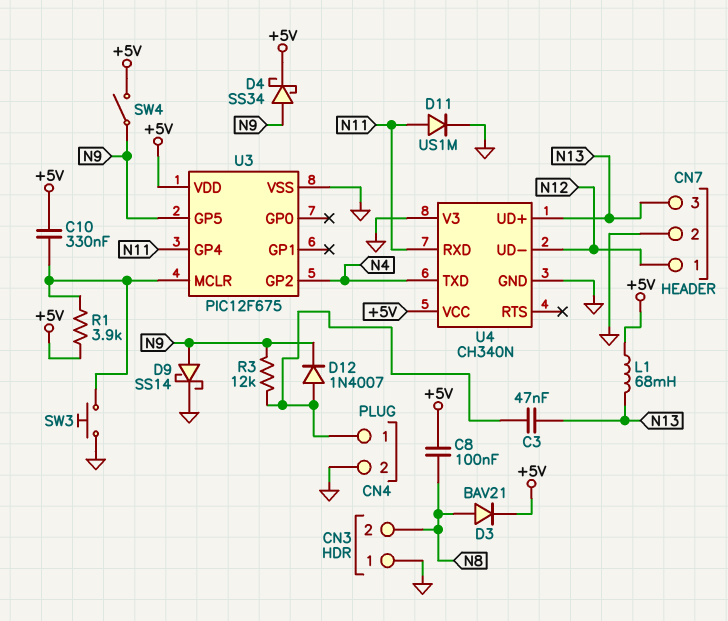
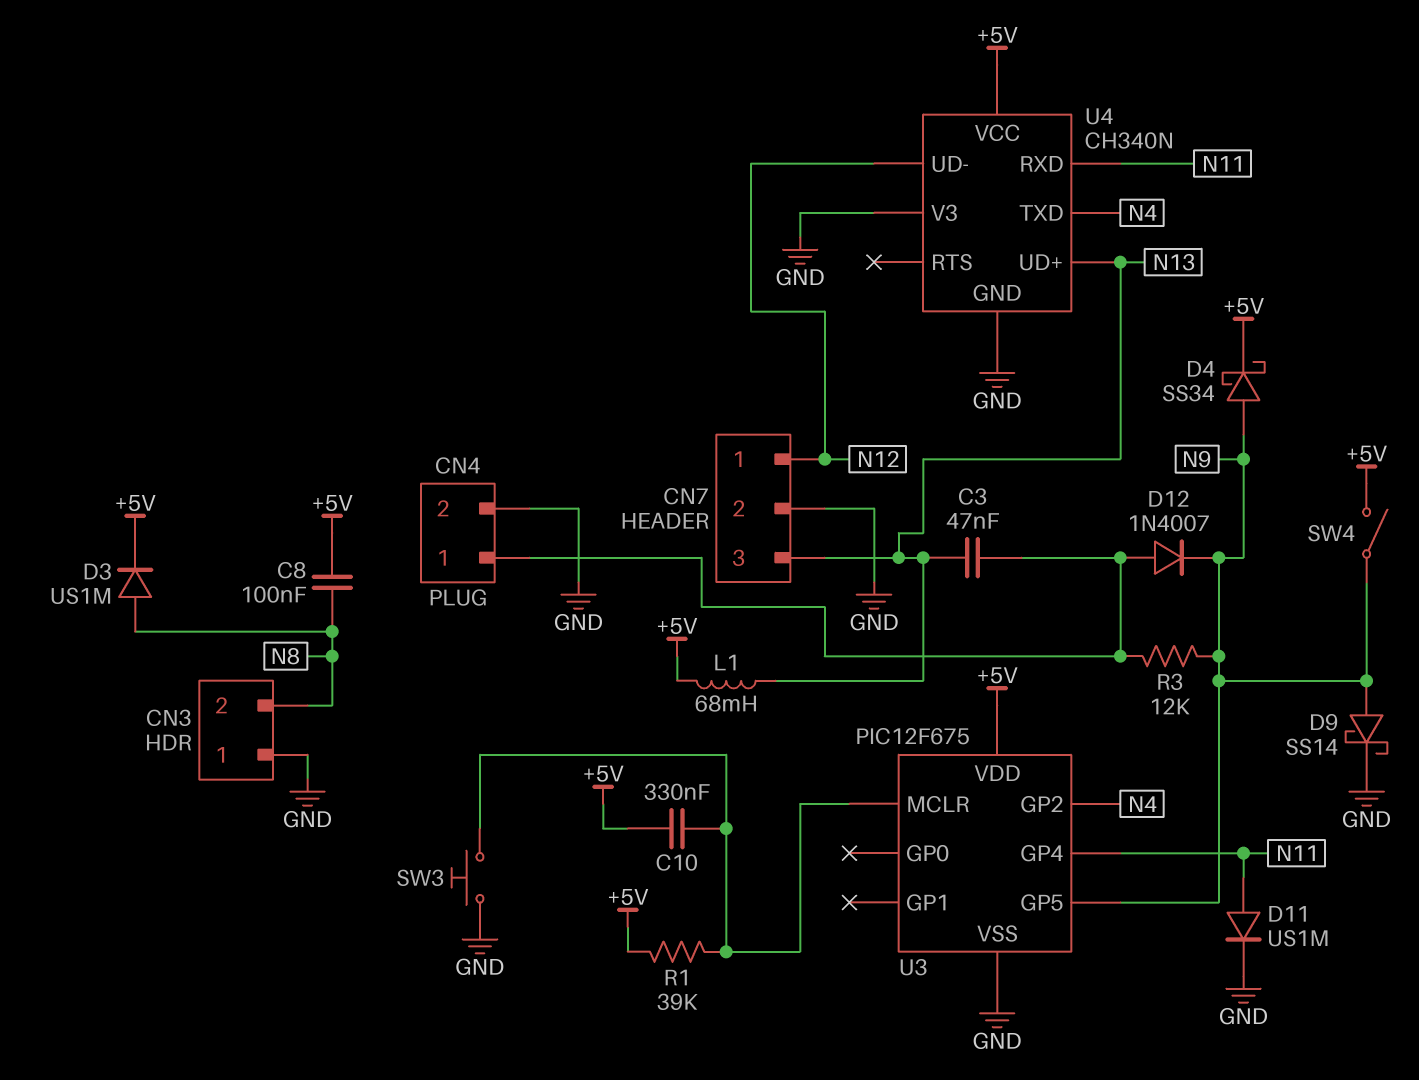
D3: diode BAV21 (A N8, K +5V) -> diode US1M (A N8, K +5V)
R1: 3.9k (+5V, U3/MCLR) -> 39k (+5V, U3/MCLR)

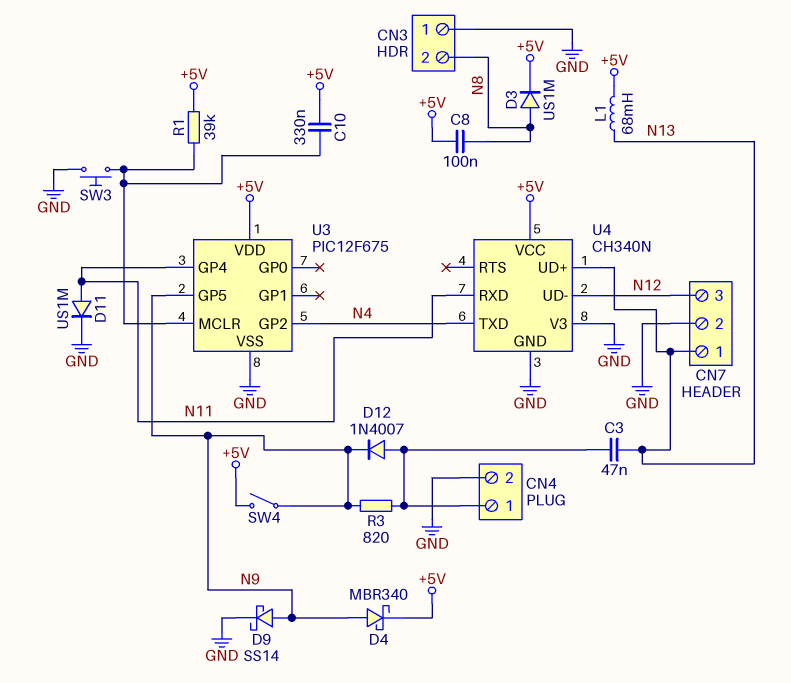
CN7 pin 1: N12 -> N13
CN7 pin 3: N13 -> N12
D4: schottky SS34 (A N9, K +5V) -> schottky MBR340 (A N9, K +5V)
R3: 12k (CN4/1, N9) -> 820 (CN4/1, N9)

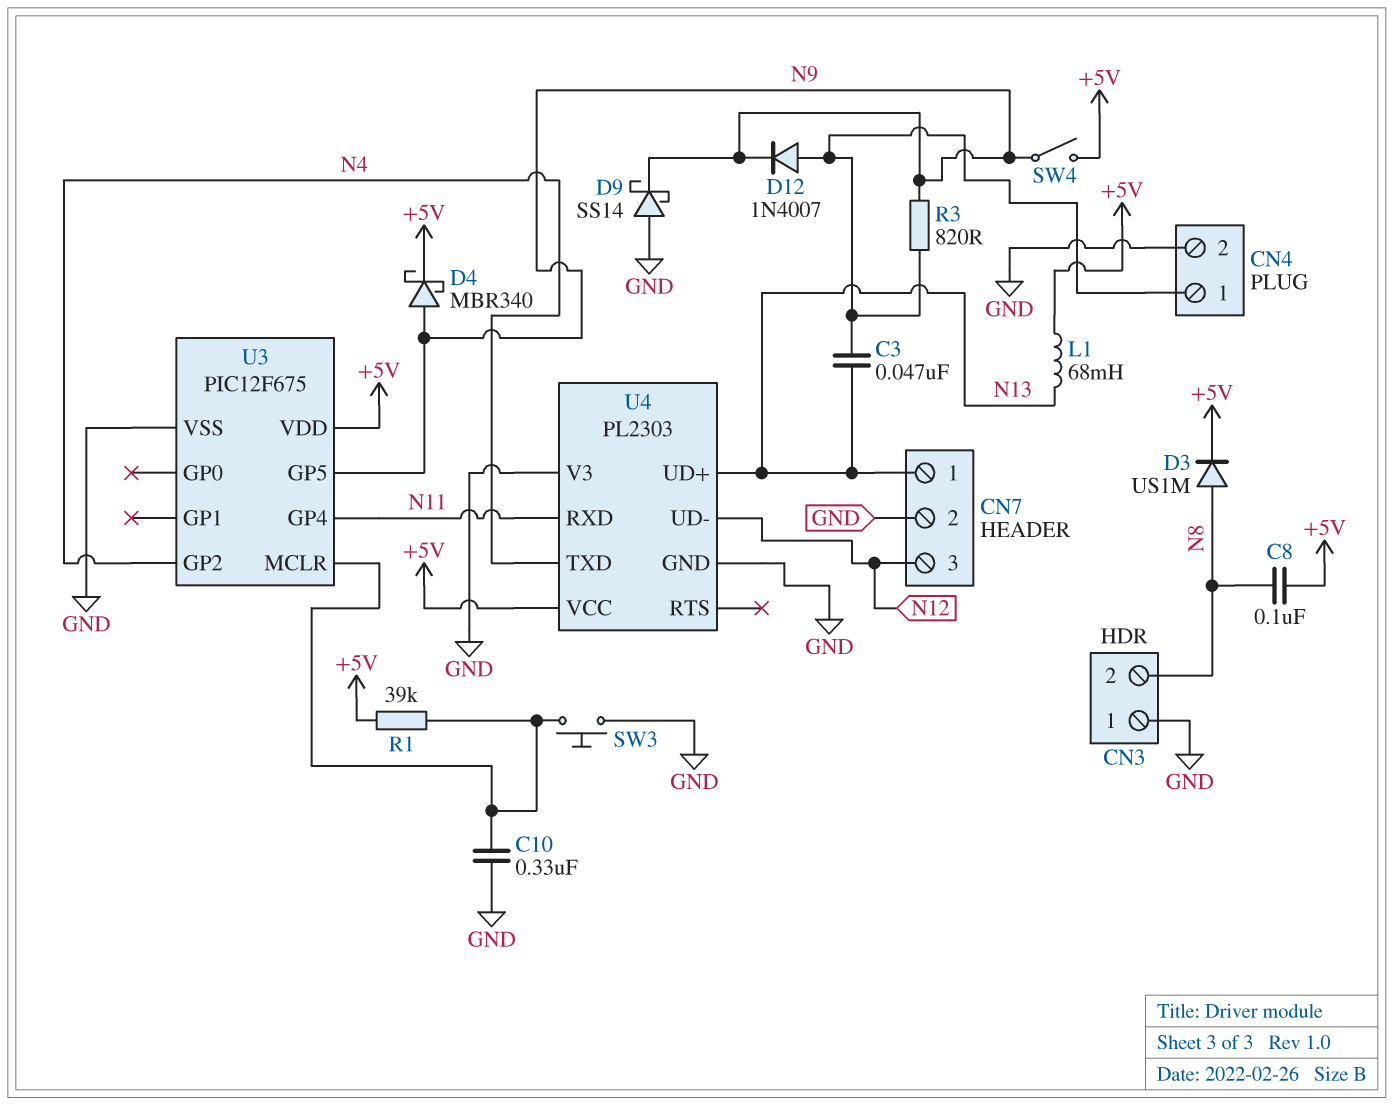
C10: 330nF (+5V, U3/MCLR) -> 330nF (GND, U3/MCLR)
D9: schottky SS14 (A N9, K GND) -> schottky SS14 (A GND, K N9)
D11: diode US1M (A N11, K GND) -> none
U4: CH340N -> PL2303

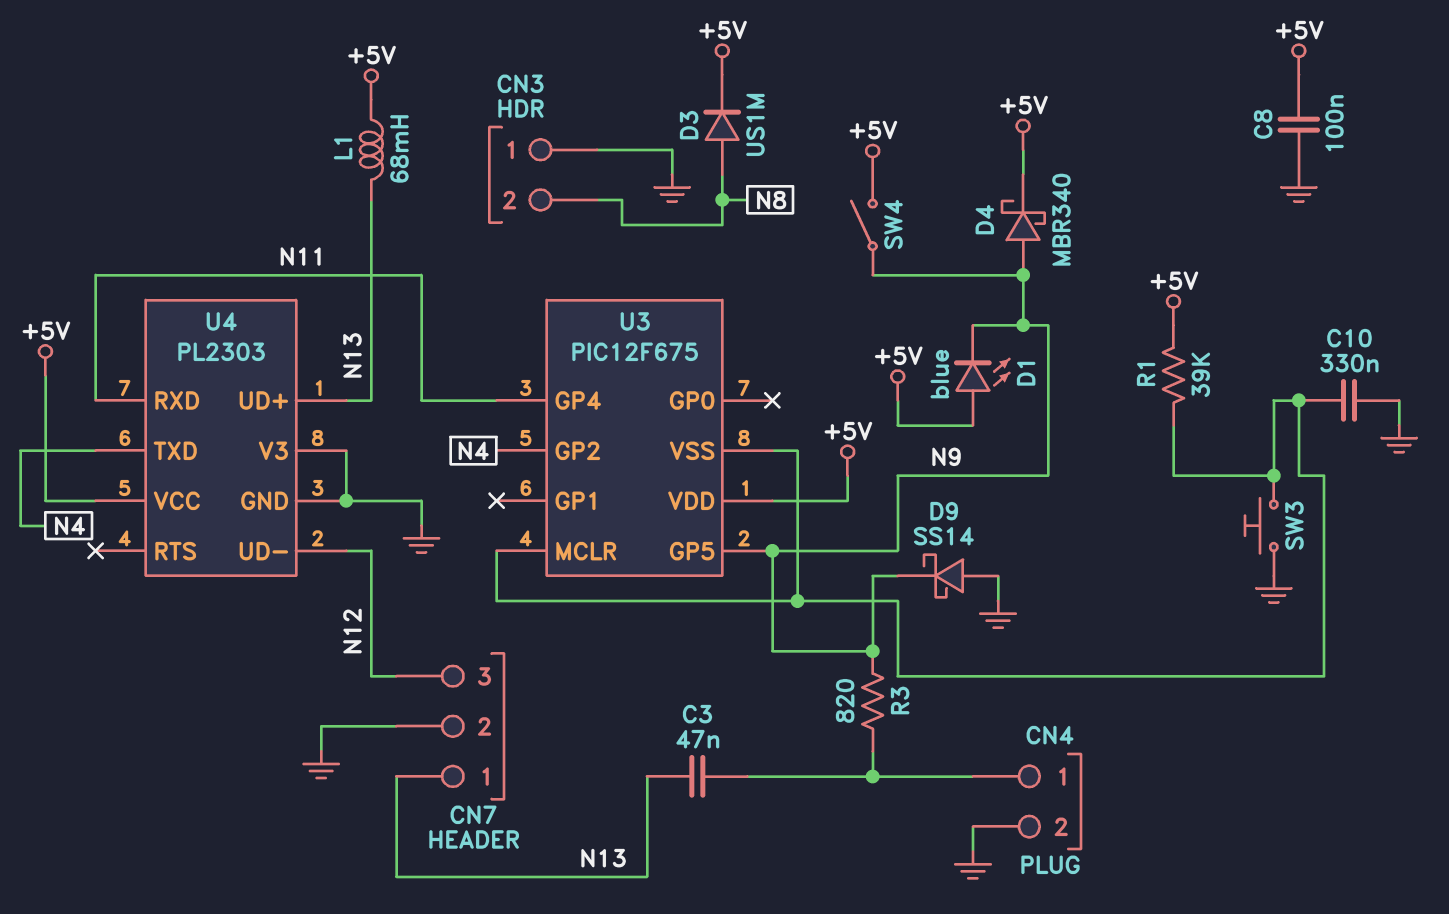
C8: 100nF (+5V, N8) -> 100nF (+5V, GND)
D1: none -> LED blue (A +5V, K N9)
D12: diode 1N4007 (A CN4/1, K N9) -> none
U3 pin VSS: GND -> U3/MCLR

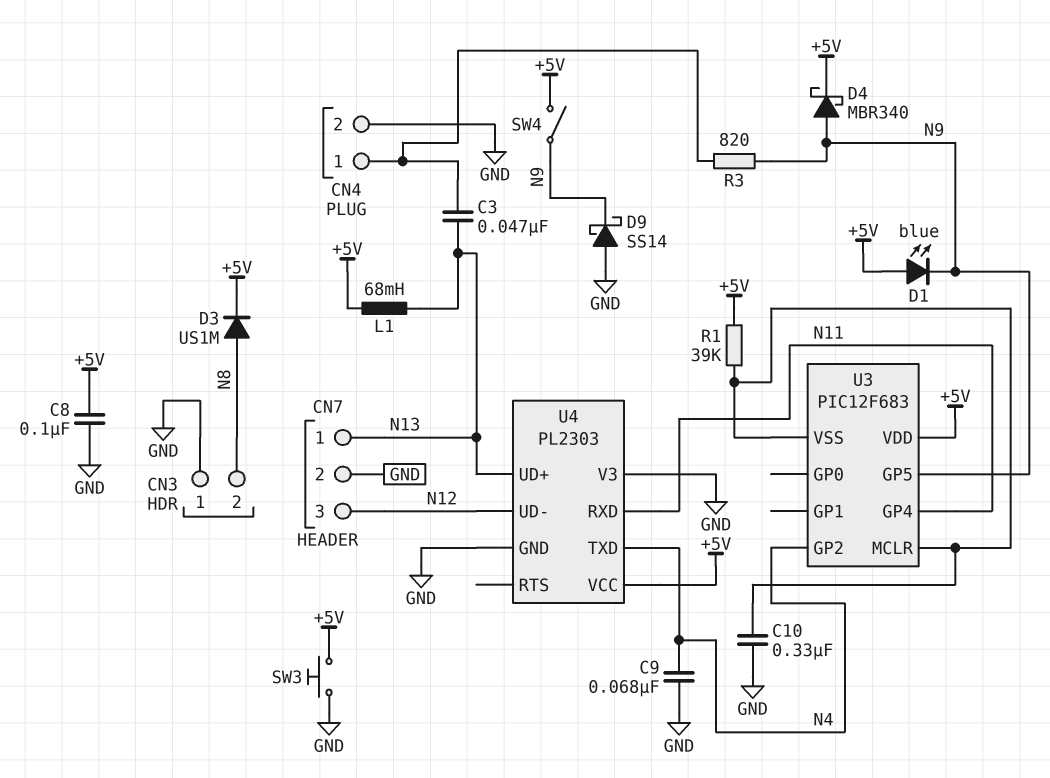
C9: none -> 68nF (GND, N4)
SW3: button (GND, U3/MCLR) -> button (+5V, GND)
U3: PIC12F675 -> PIC12F683

